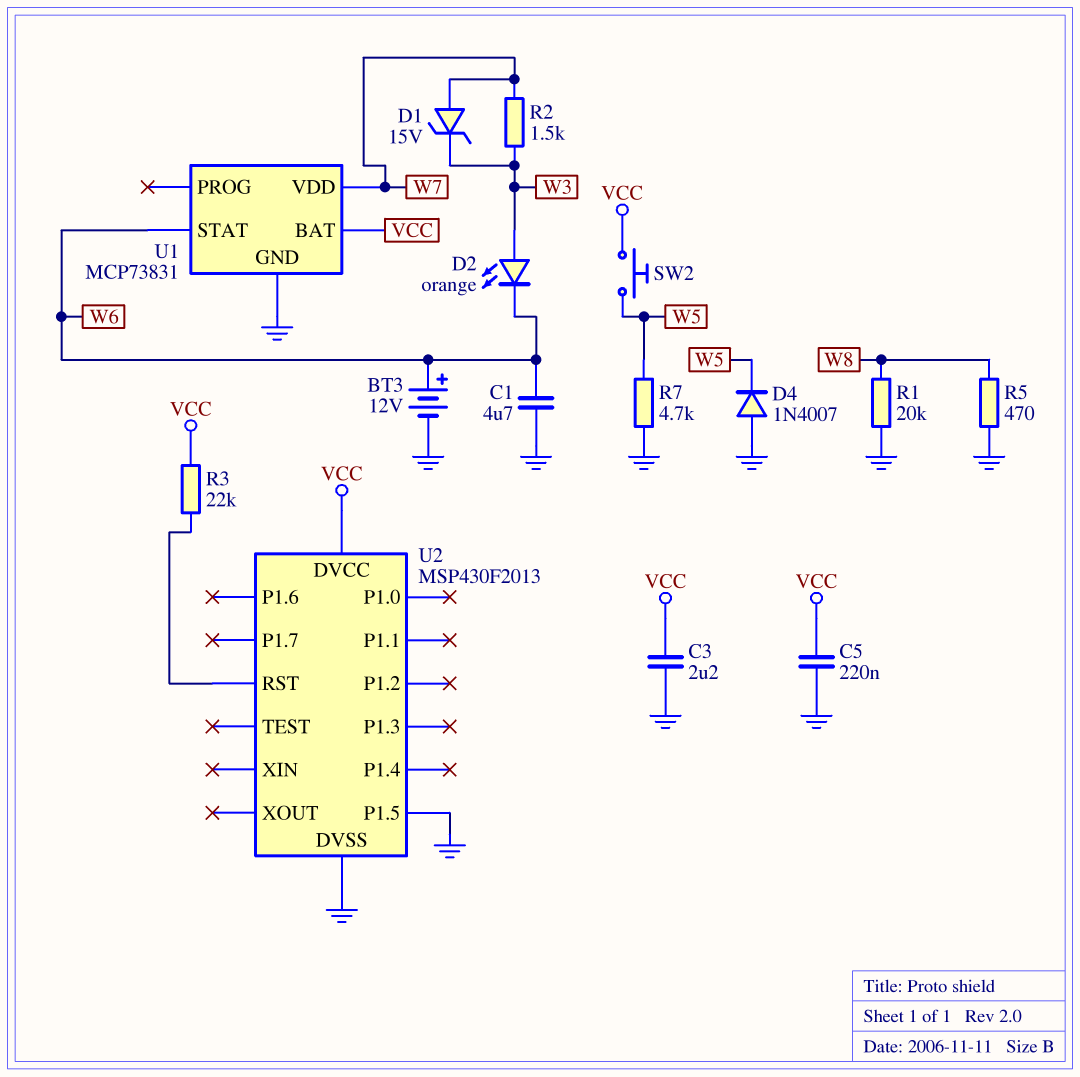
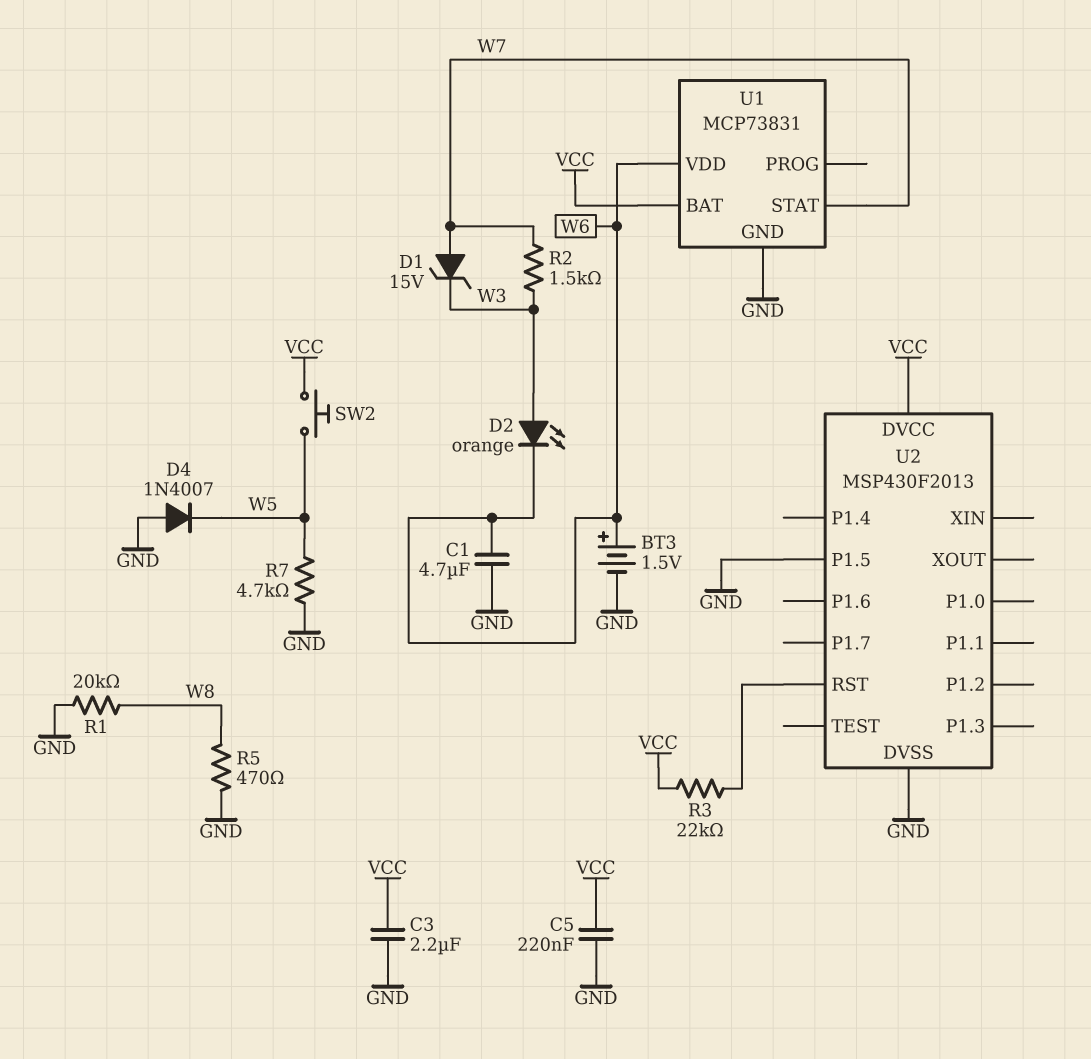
BT3: 12V (plus W6, minus GND) -> 1.5V (plus W6, minus GND)
U1 pin STAT: W6 -> W7
U1 pin VDD: W7 -> W6

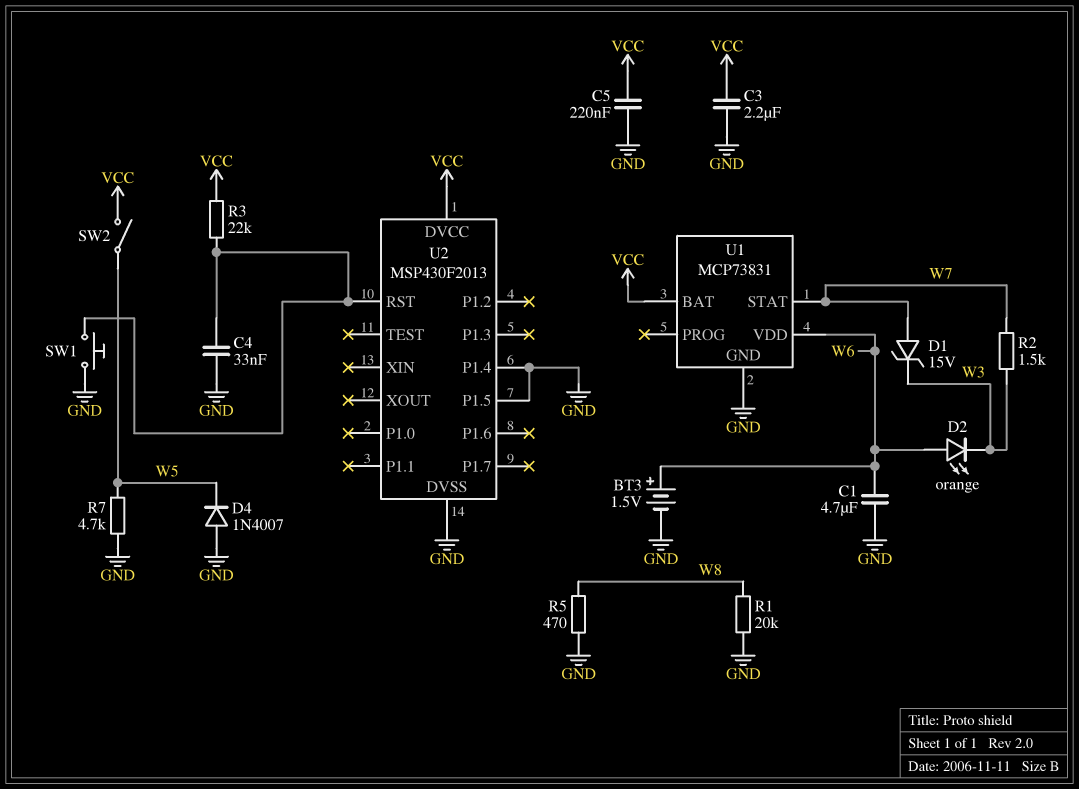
C4: none -> 33nF (GND, U2/RST)
D2: LED orange (A W3, K W6) -> LED orange (A W6, K W3)
SW1: none -> button (GND, U2/RST)
SW2: button (VCC, W5) -> switch (VCC, W5)
U2 pin P1.4: none -> GND

